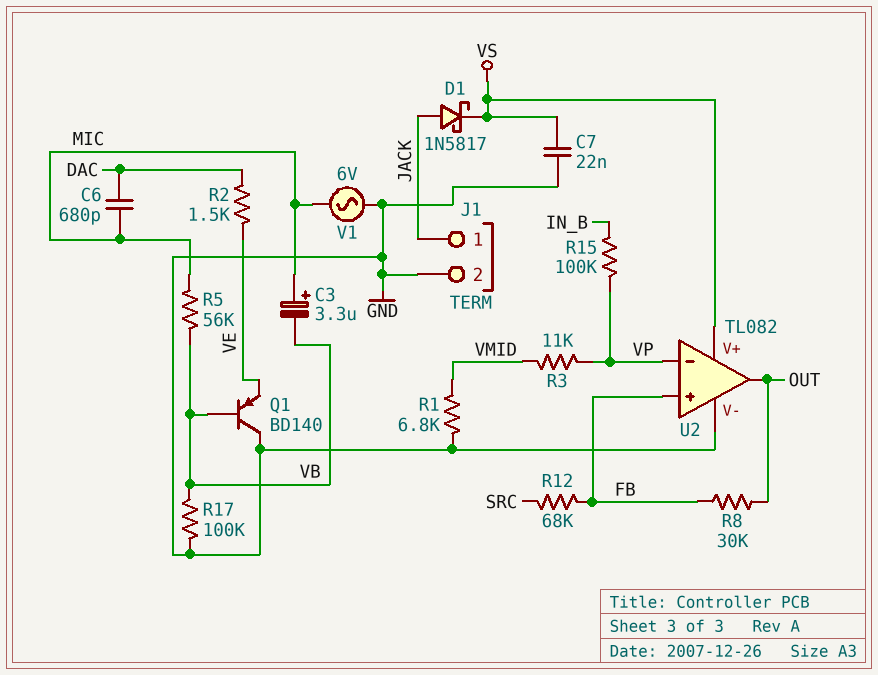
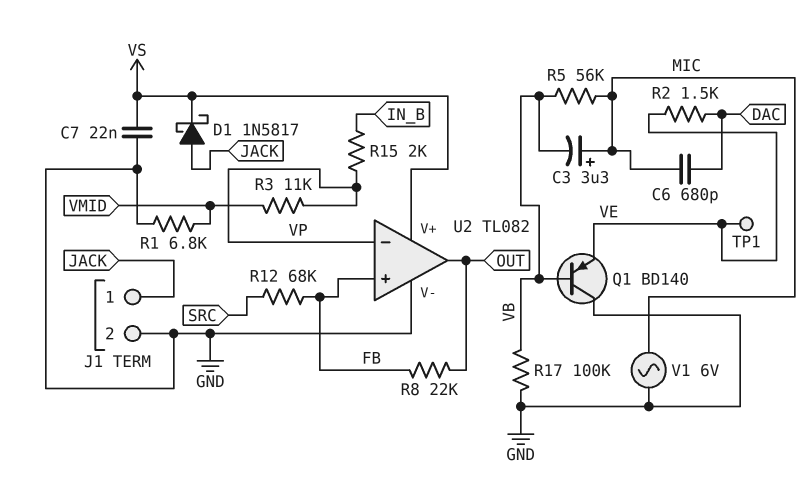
R8: 30k (FB, OUT) -> 22k (FB, OUT)
R15: 100k (IN_B, VP) -> 2k (IN_B, VP)
TP1: none -> test point (VE)

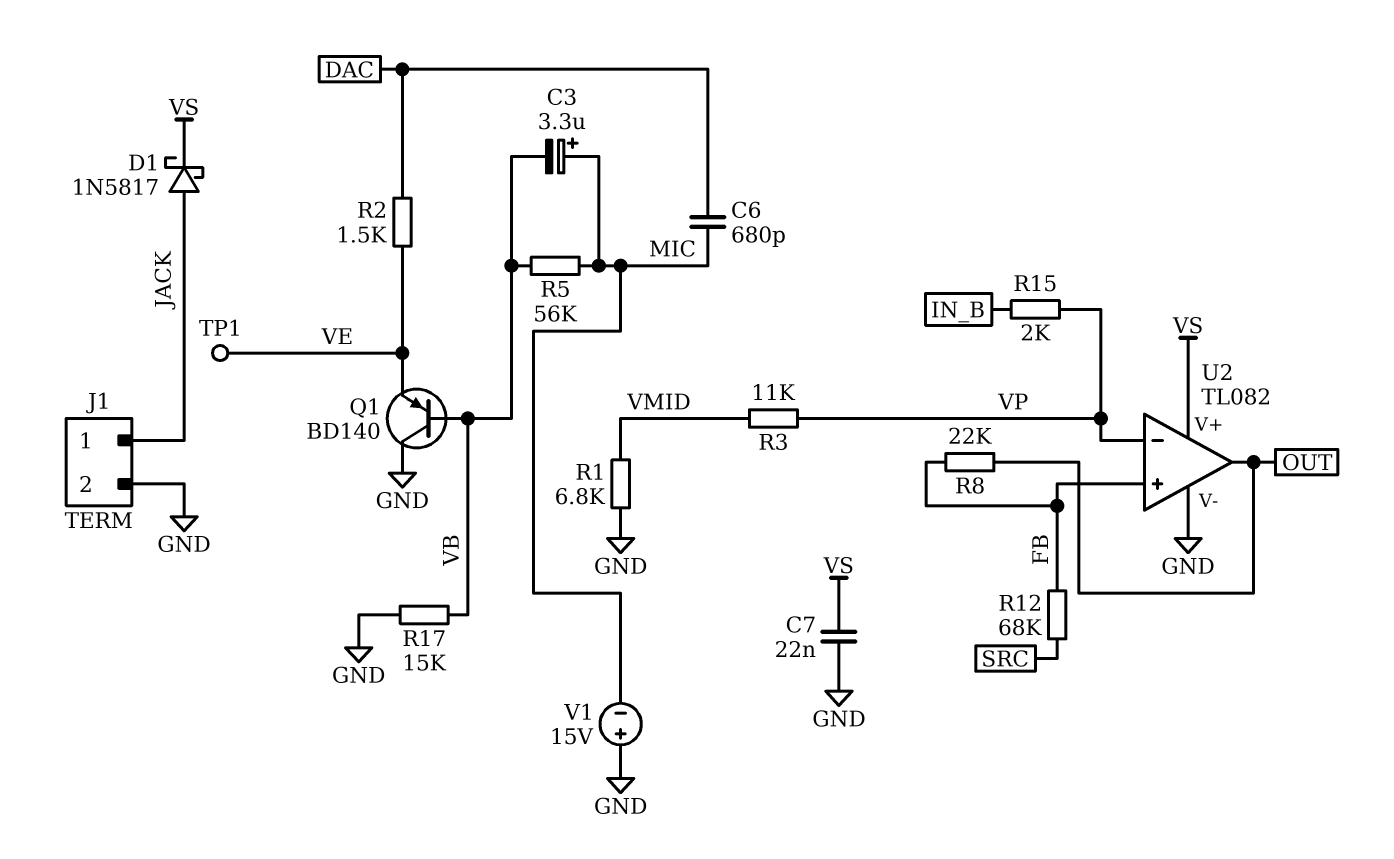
R17: 100k (GND, VB) -> 15k (GND, VB)
V1: AC 6V (GND, MIC) -> 15V (plus GND, minus MIC)

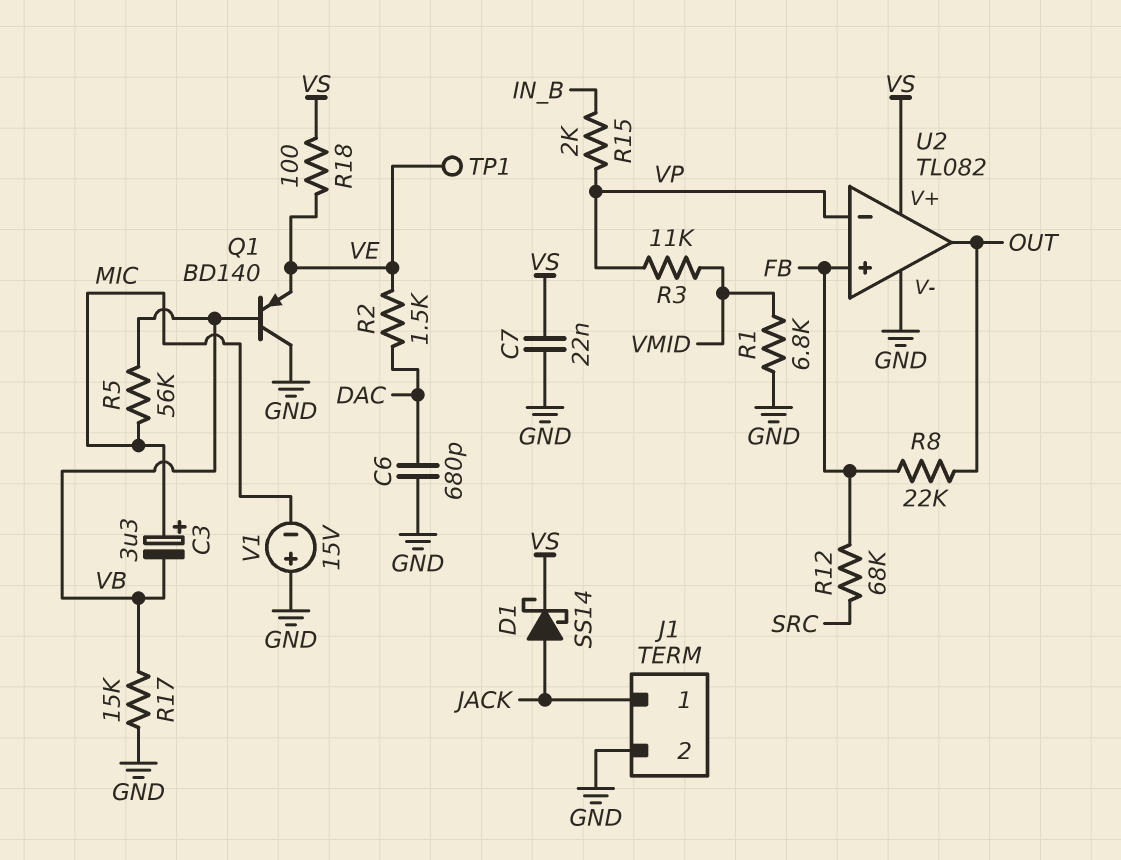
C6: 680pF (DAC, MIC) -> 680pF (DAC, GND)
D1: schottky 1N5817 (A JACK, K VS) -> schottky SS14 (A JACK, K VS)
R18: none -> 100 (VE, VS)

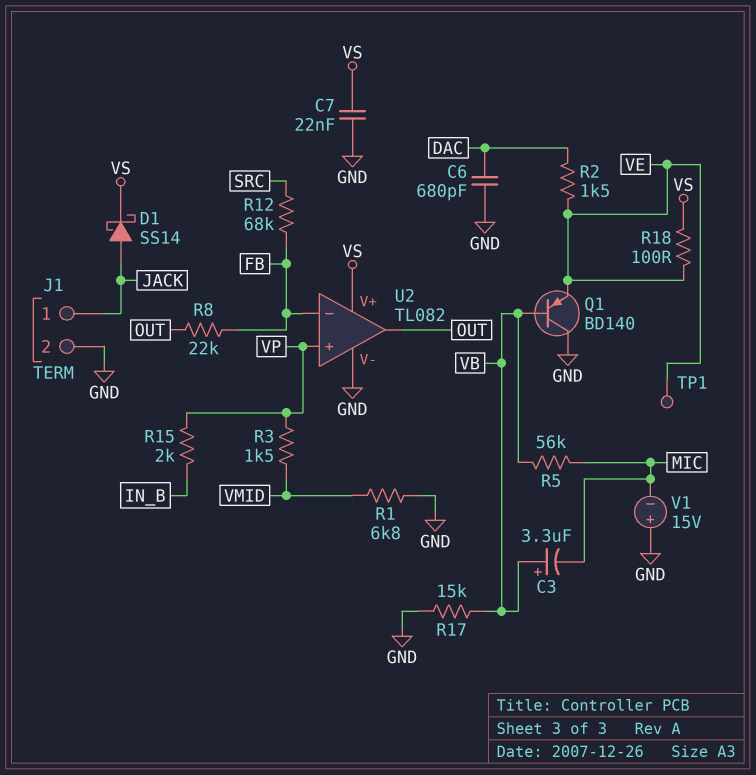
C3: 3.3uF (plus MIC, minus VB) -> 3.3uF (plus VB, minus MIC)
R3: 11k (VMID, VP) -> 1.5k (VMID, VP)
U2 pin in+: FB -> VP
U2 pin in-: VP -> FB

